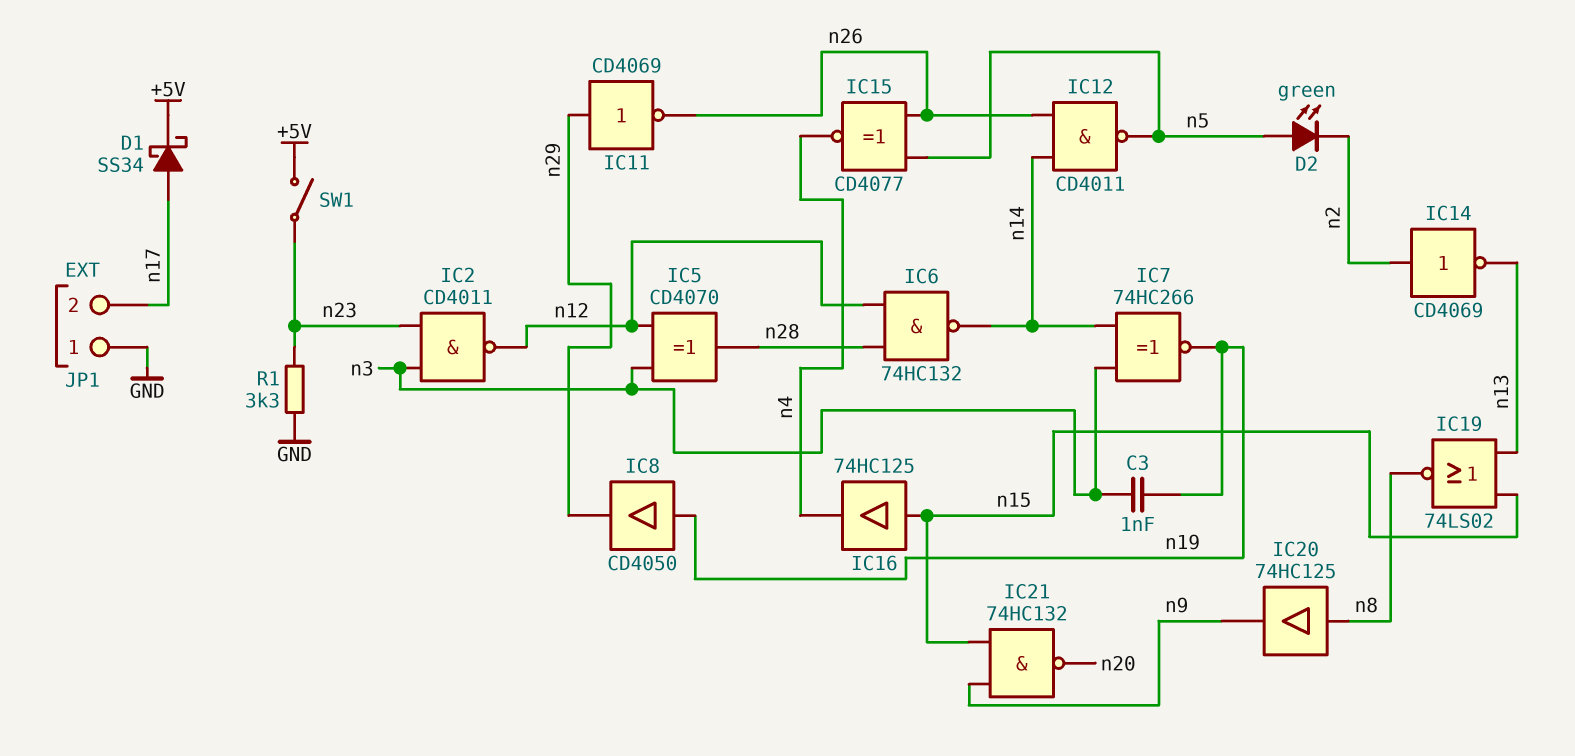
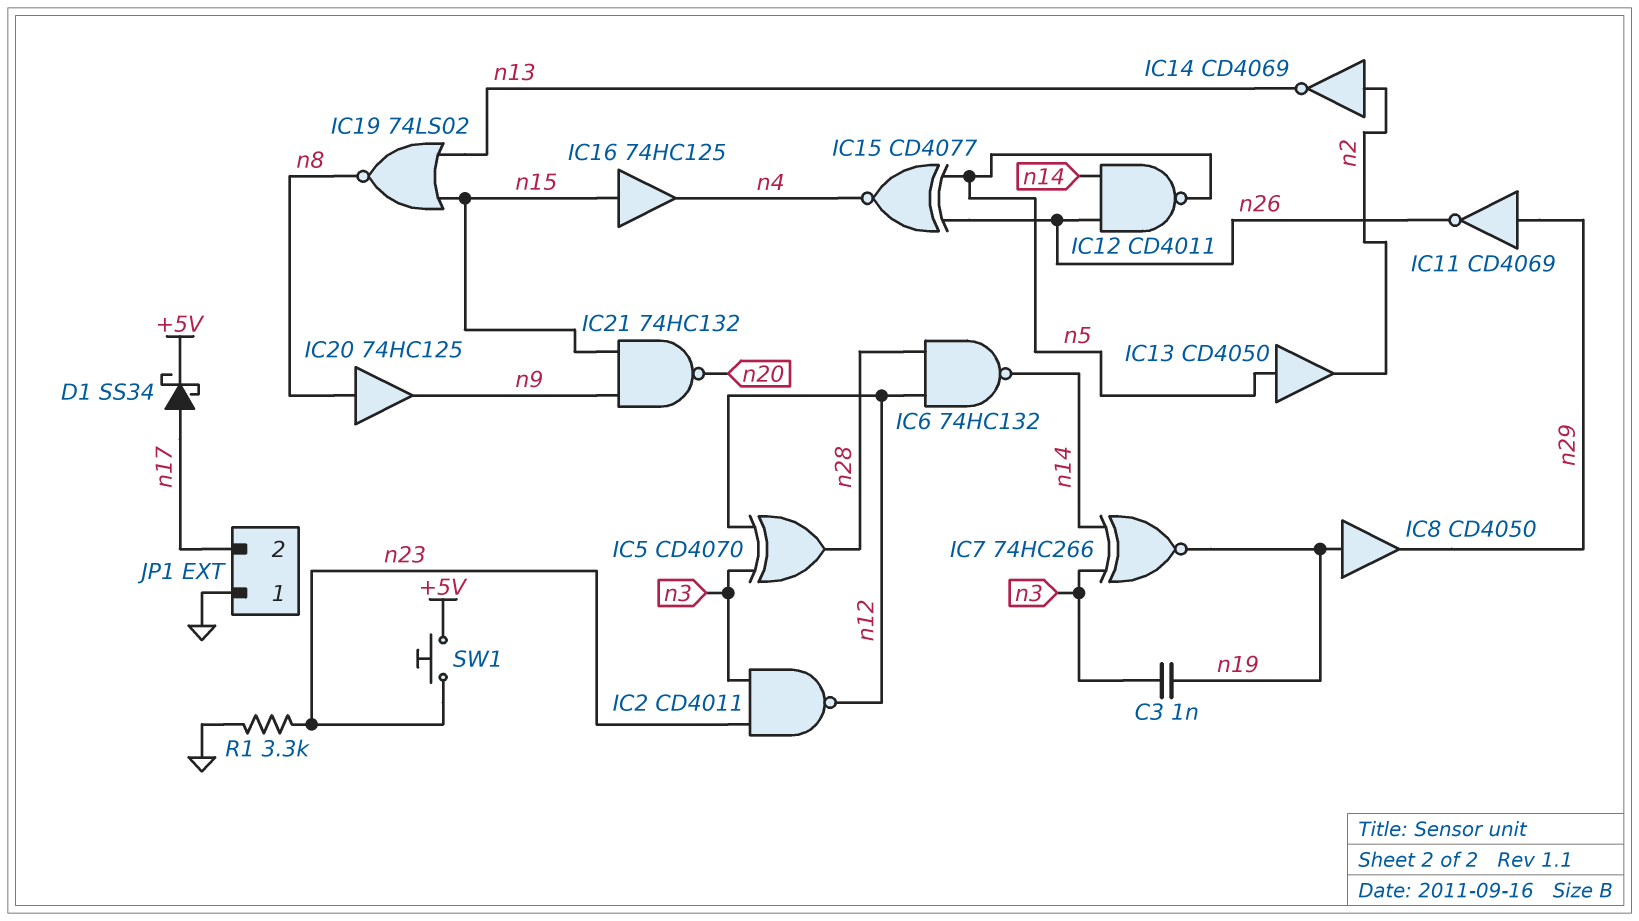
D2: LED green (A n5, K n2) -> none
IC13: none -> buffer CD4050 (in n5, out n2)
SW1: switch (+5V, n23) -> button (+5V, n23)

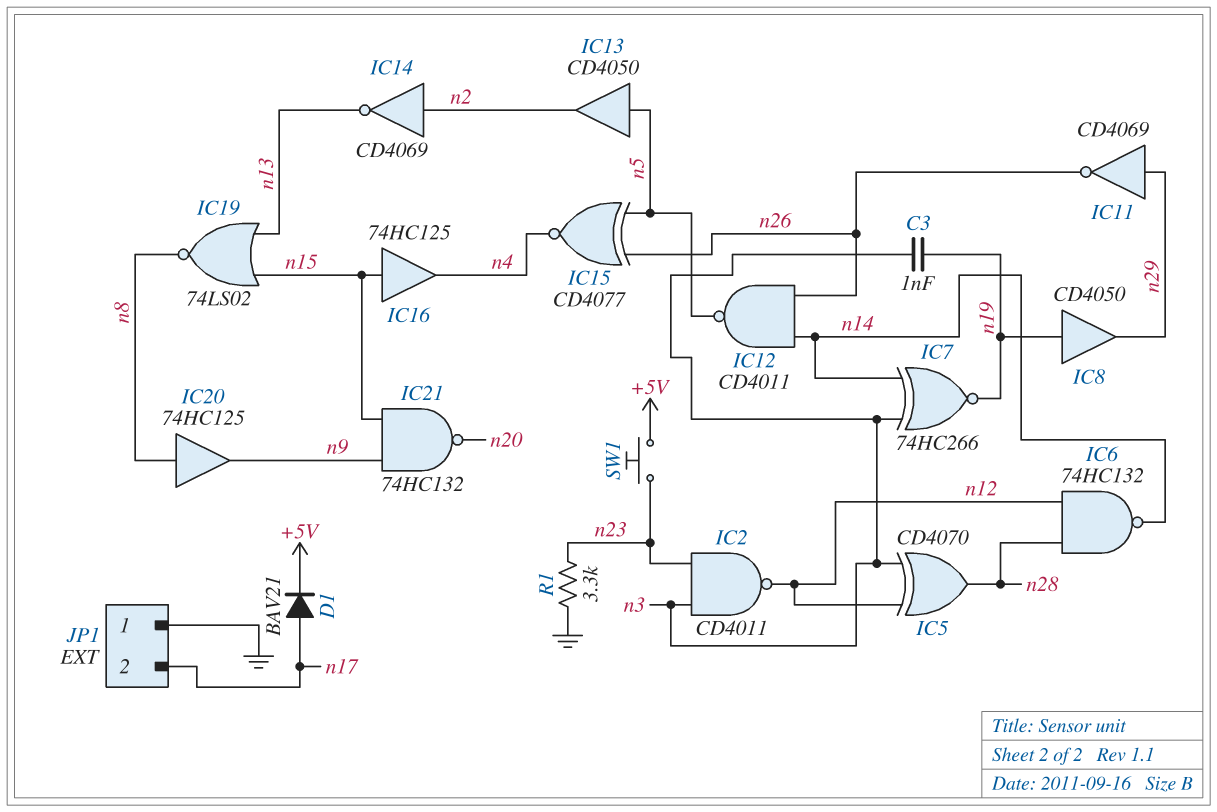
D1: schottky SS34 (A n17, K +5V) -> diode BAV21 (A n17, K +5V)

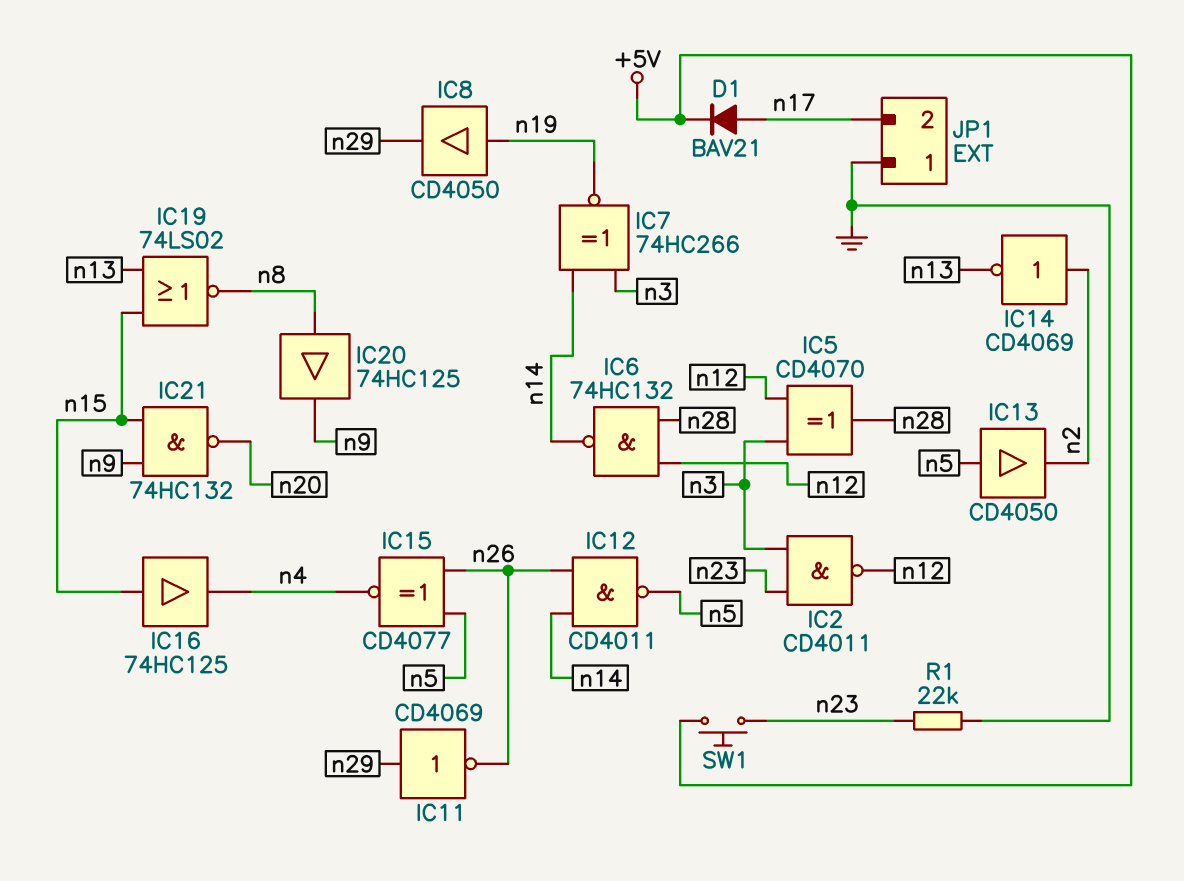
C3: 1nF (n3, n19) -> none
R1: 3.3k (GND, n23) -> 22k (GND, n23)

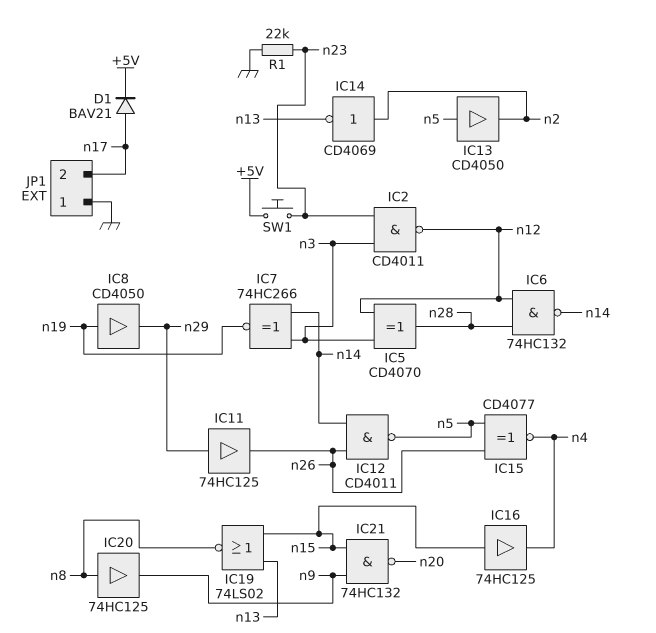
IC11: NOT CD4069 (in n29, out n26) -> buffer 74HC125 (in n29, out n26)

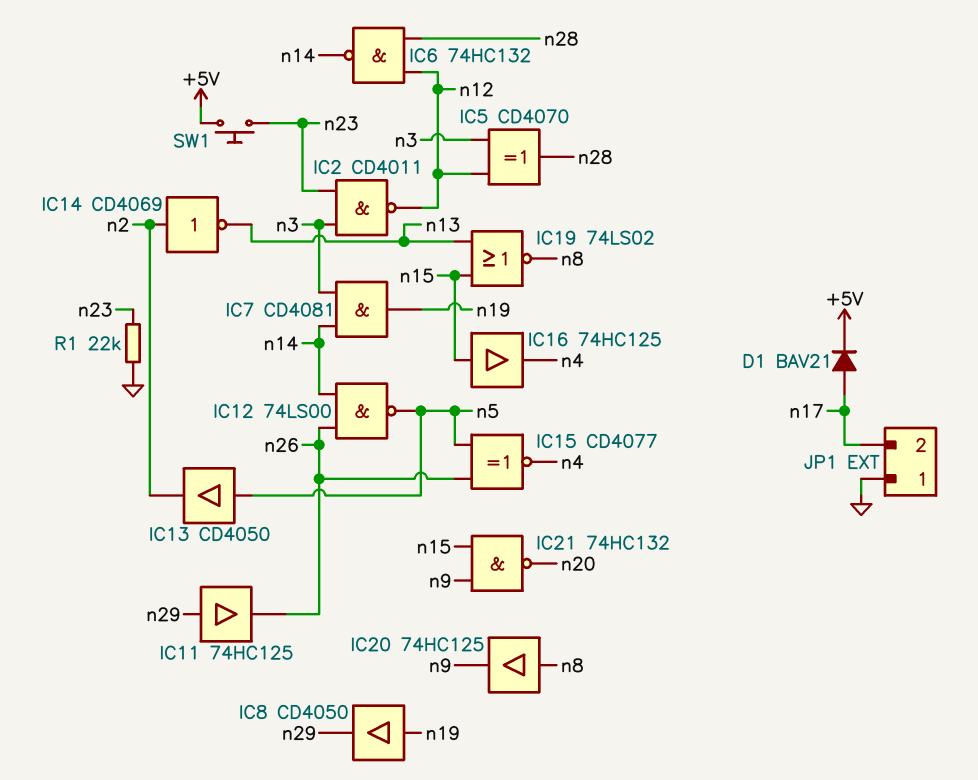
IC7: XNOR 74HC266 (in n3, in n14, out n19) -> AND CD4081 (in n3, in n14, out n19)
IC12: NAND CD4011 (in n14, in n26, out n5) -> NAND 74LS00 (in n14, in n26, out n5)

